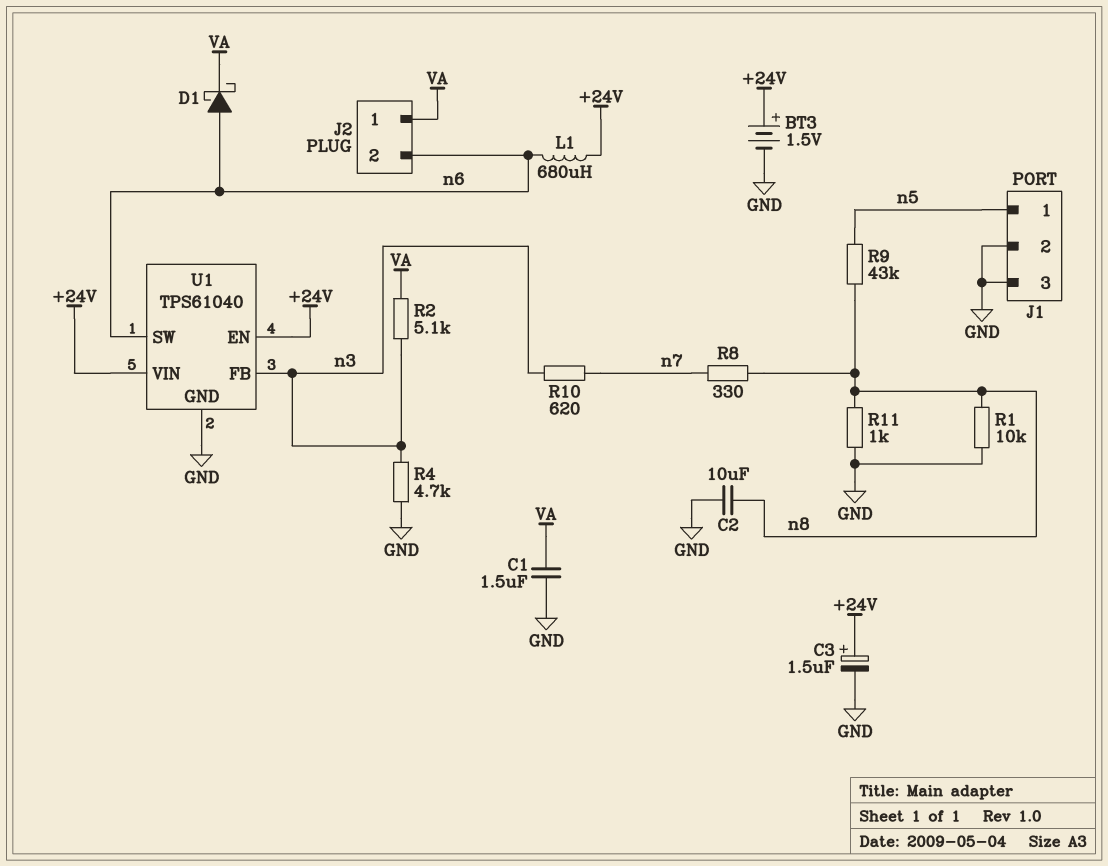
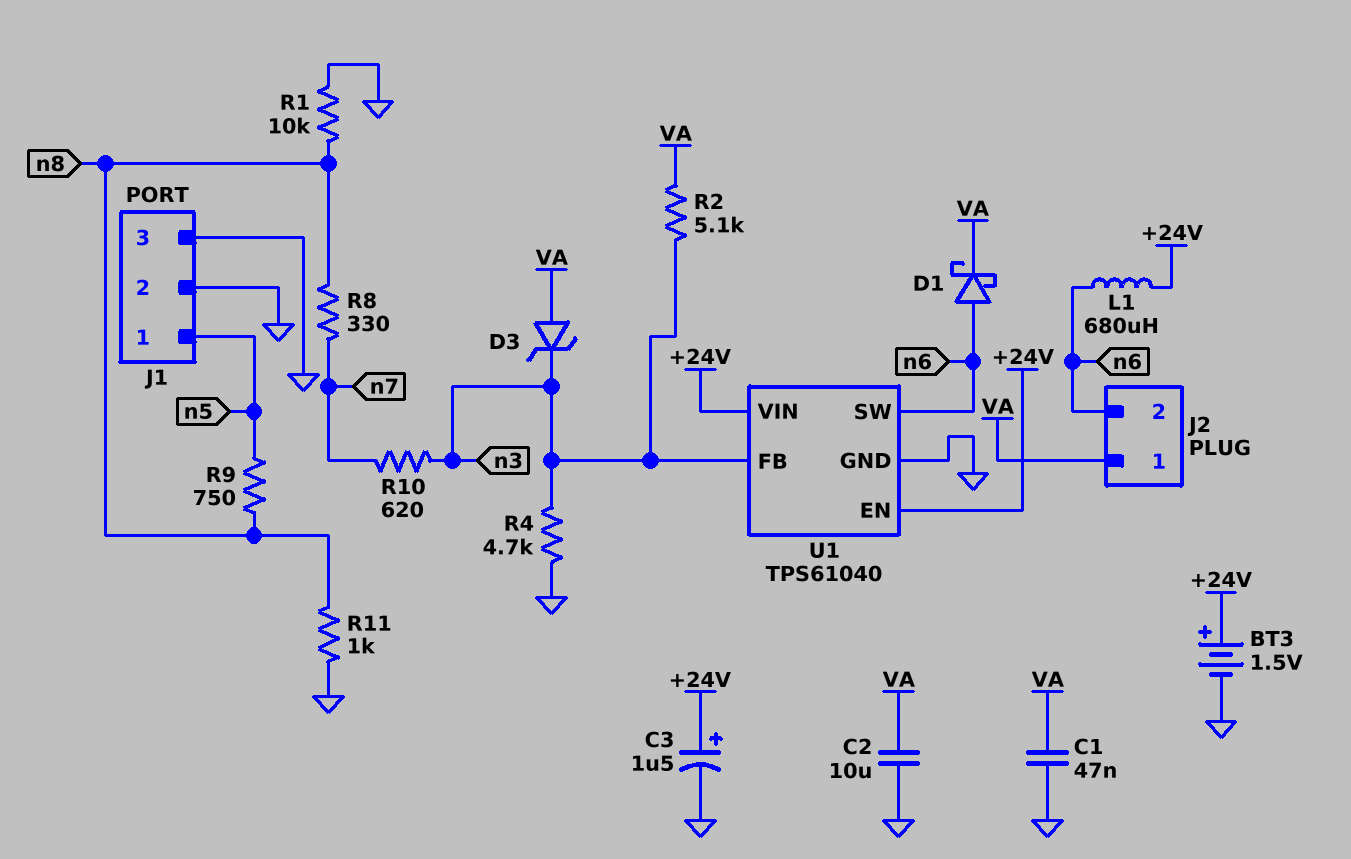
C1: 1.5uF (GND, VA) -> 47nF (GND, VA)
C2: 10uF (GND, n8) -> 10uF (GND, VA)
D3: none -> zener (A VA, K n3)
R9: 43k (n5, n8) -> 750 (n5, n8)

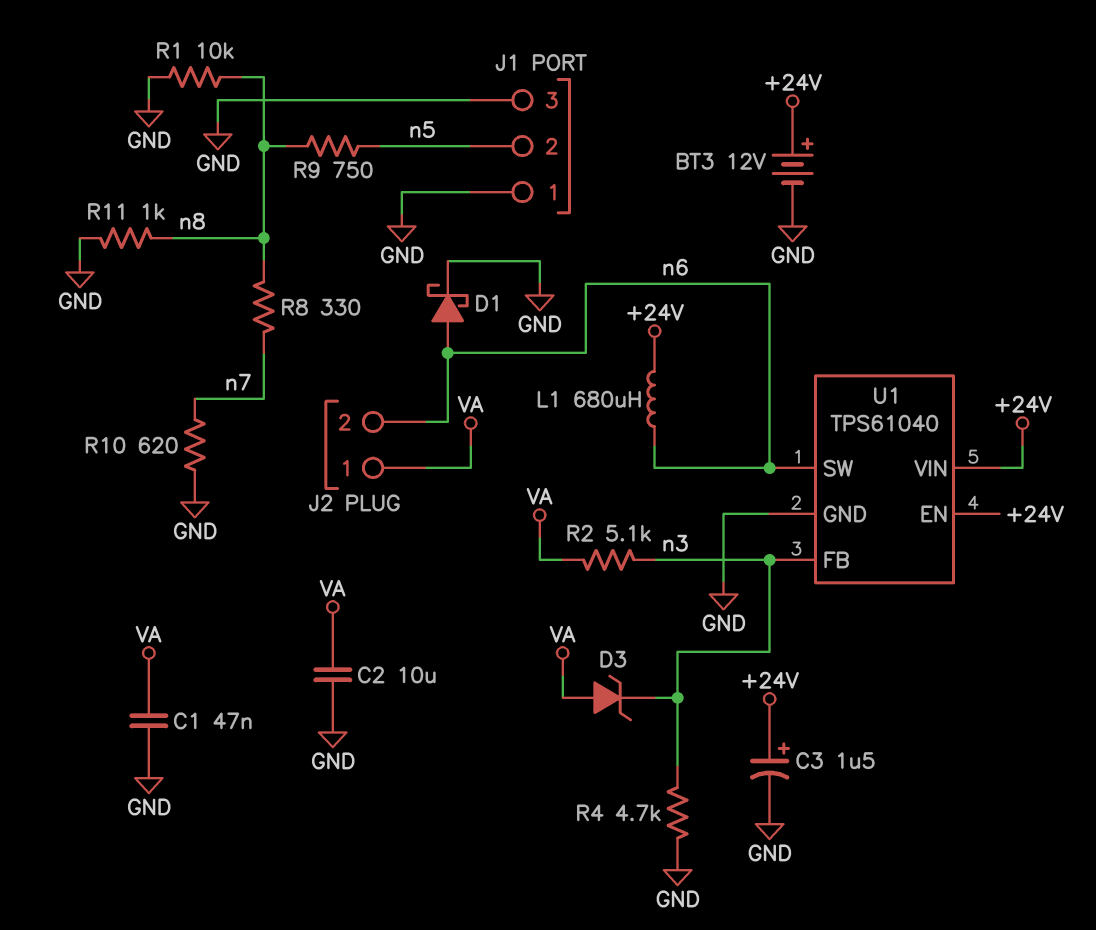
BT3: 1.5V (plus +24V, minus GND) -> 12V (plus +24V, minus GND)
D1: schottky (A n6, K VA) -> schottky (A n6, K GND)
J1 pin 1: n5 -> GND
J1 pin 2: GND -> n5
R10: 620 (n3, n7) -> 620 (GND, n7)

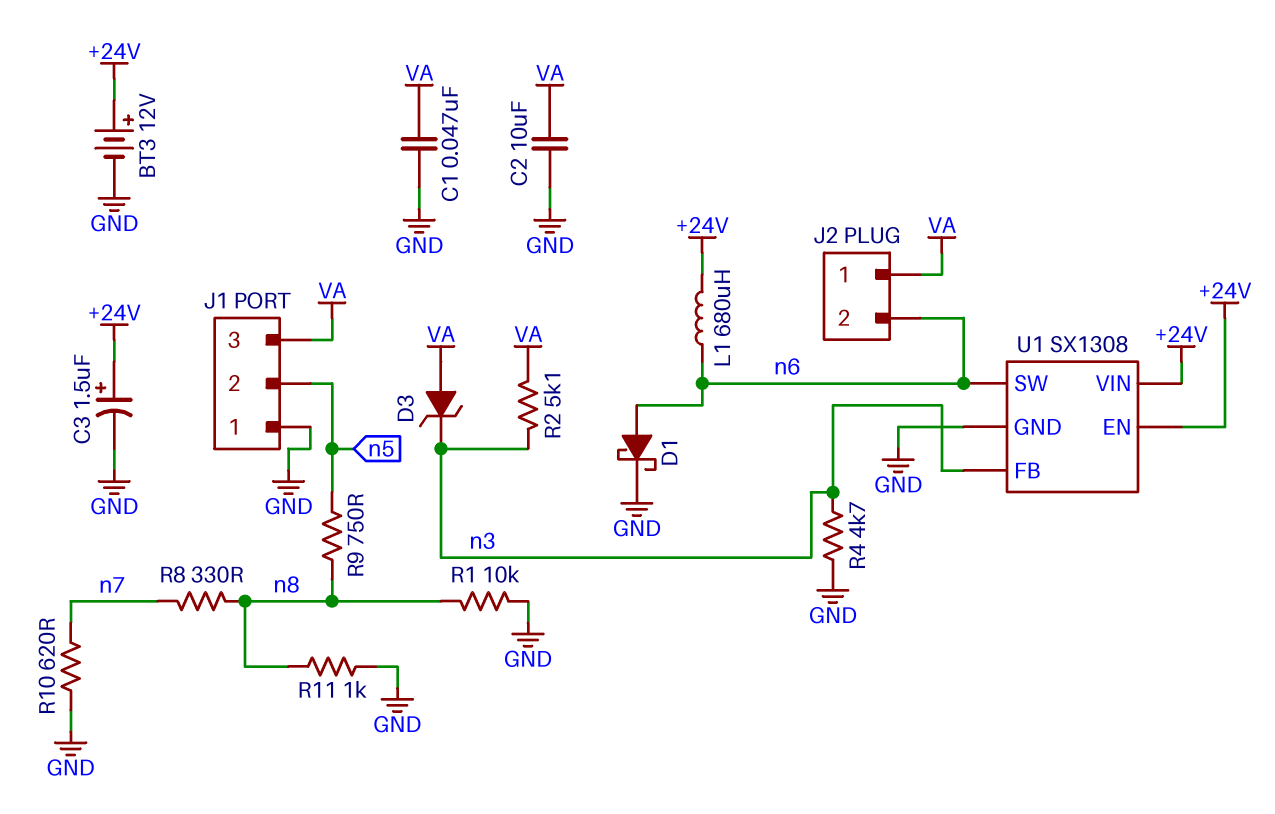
J1 pin 3: GND -> VA
U1: TPS61040 -> SX1308

